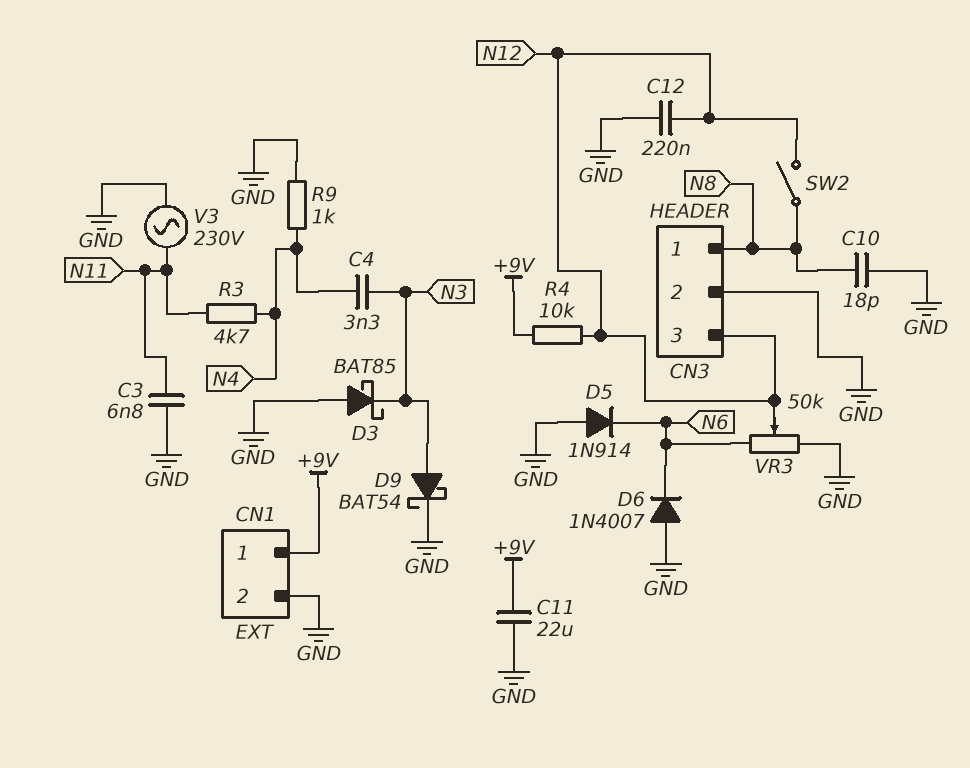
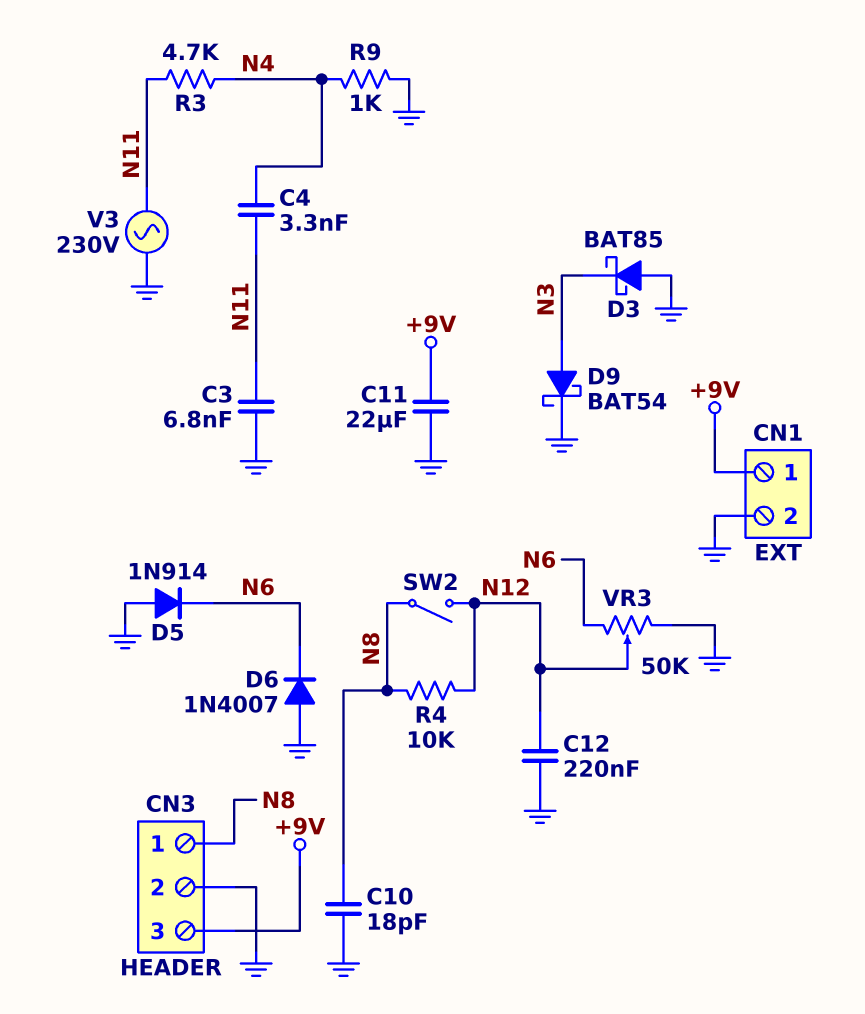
C4: 3.3nF (N3, N4) -> 3.3nF (N4, N11)
CN3 pin 3: N12 -> +9V
R4: 10k (+9V, N12) -> 10k (N8, N12)

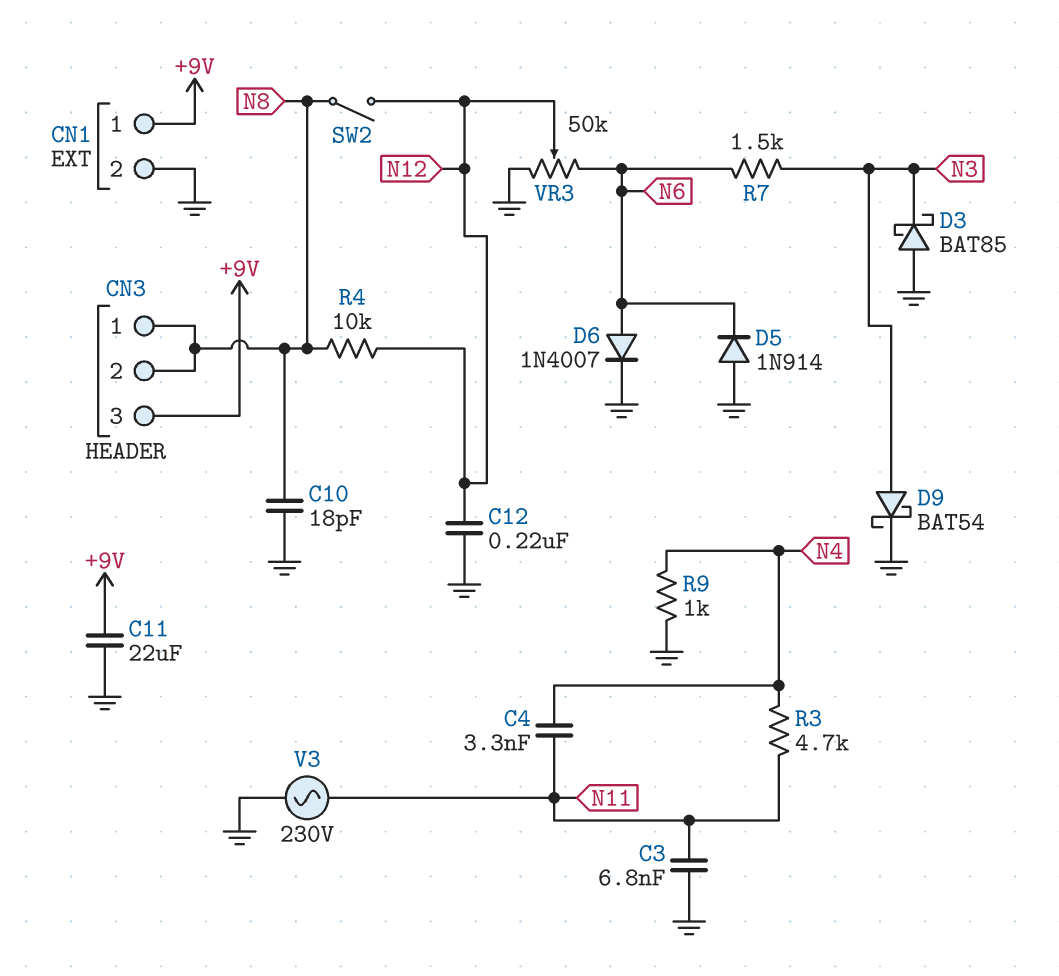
CN3 pin 2: GND -> N8
D6: diode 1N4007 (A GND, K N6) -> diode 1N4007 (A N6, K GND)
R7: none -> 1.5k (N3, N6)

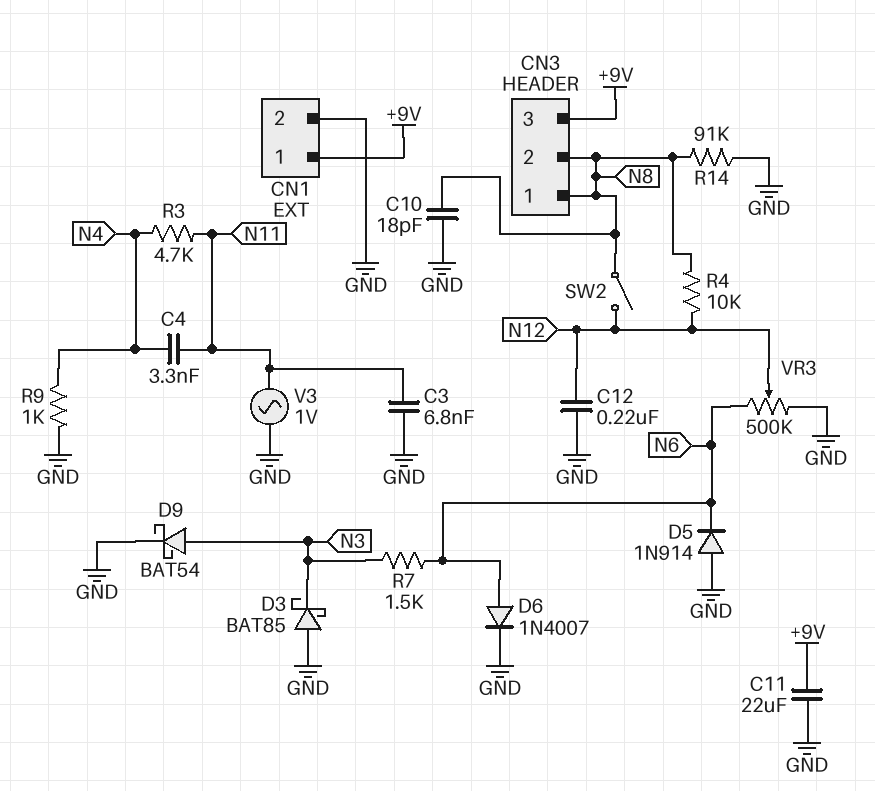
R14: none -> 91k (GND, N8)
V3: AC 230V (GND, N11) -> AC 1V (GND, N11)
VR3: 50k (GND, N6, wiper N12) -> 500k (GND, N6, wiper N12)

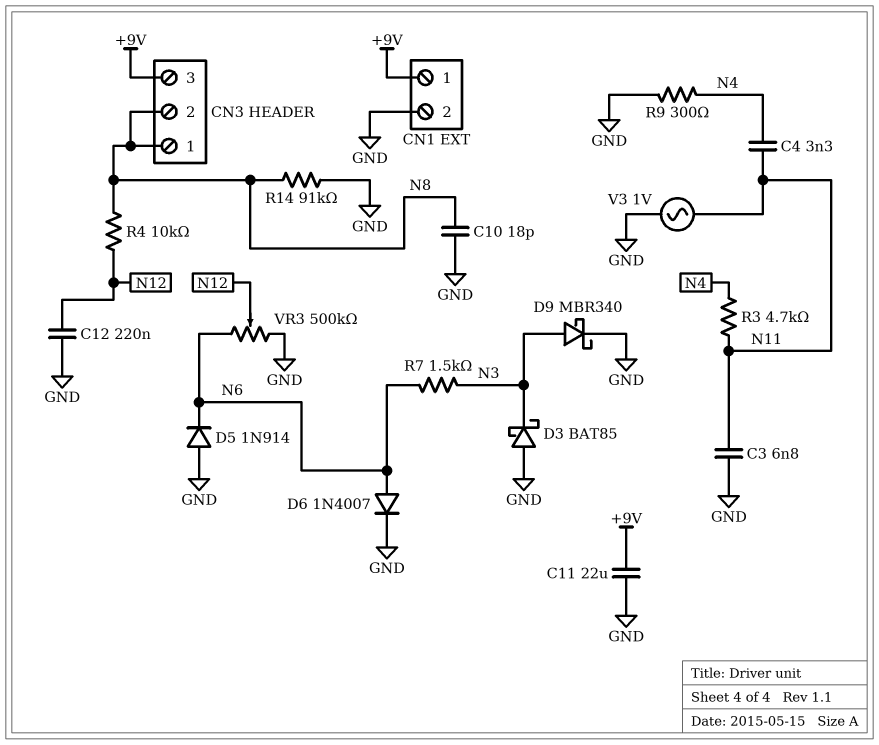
D9: schottky BAT54 (A N3, K GND) -> schottky MBR340 (A N3, K GND)
R9: 1k (GND, N4) -> 300 (GND, N4)
SW2: switch (N8, N12) -> none

